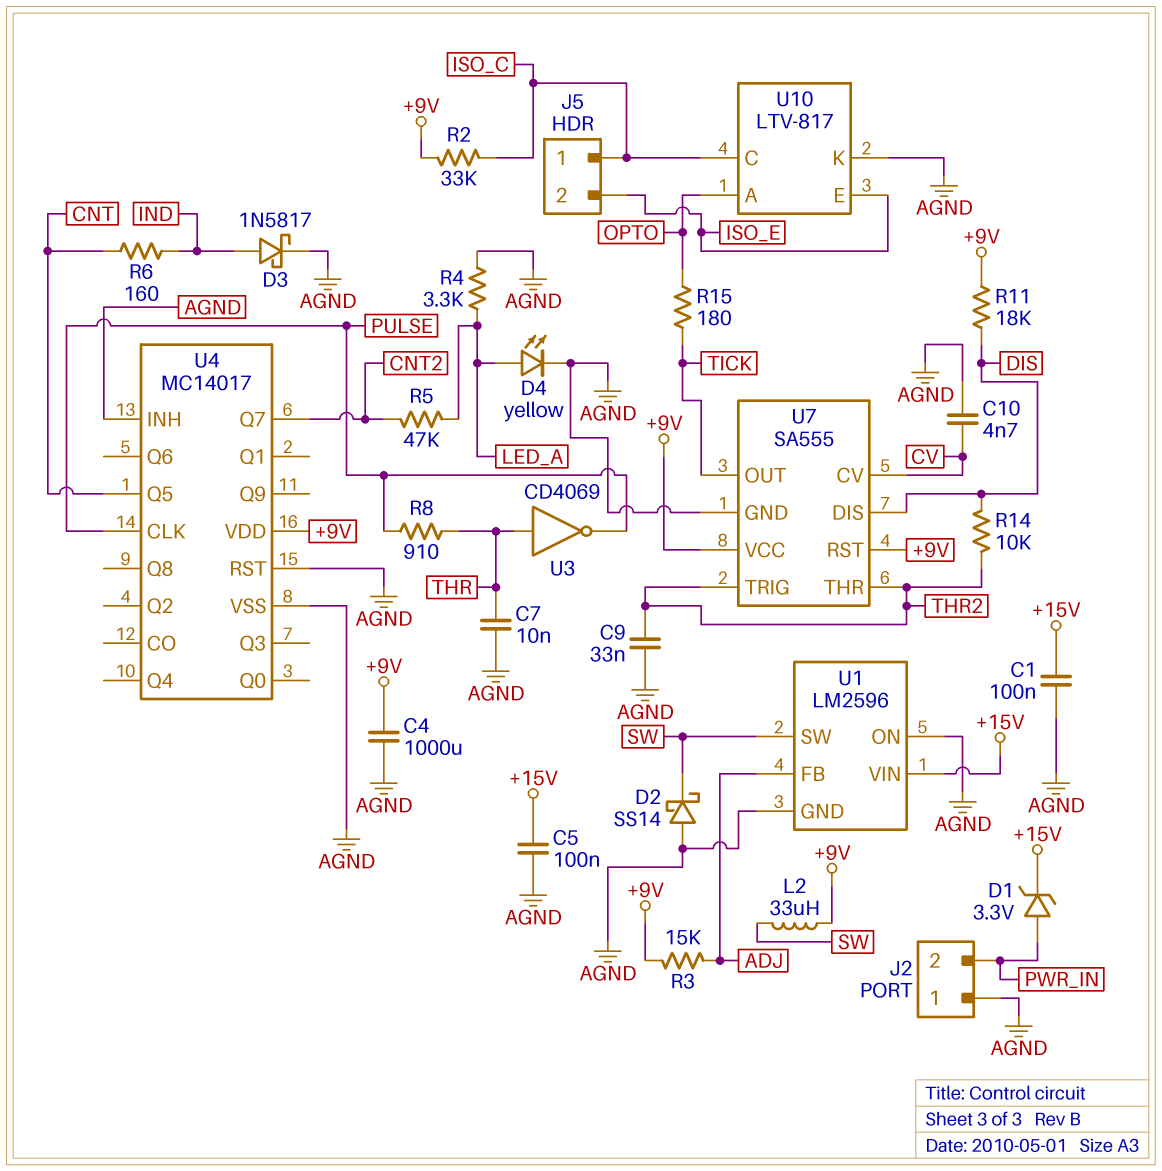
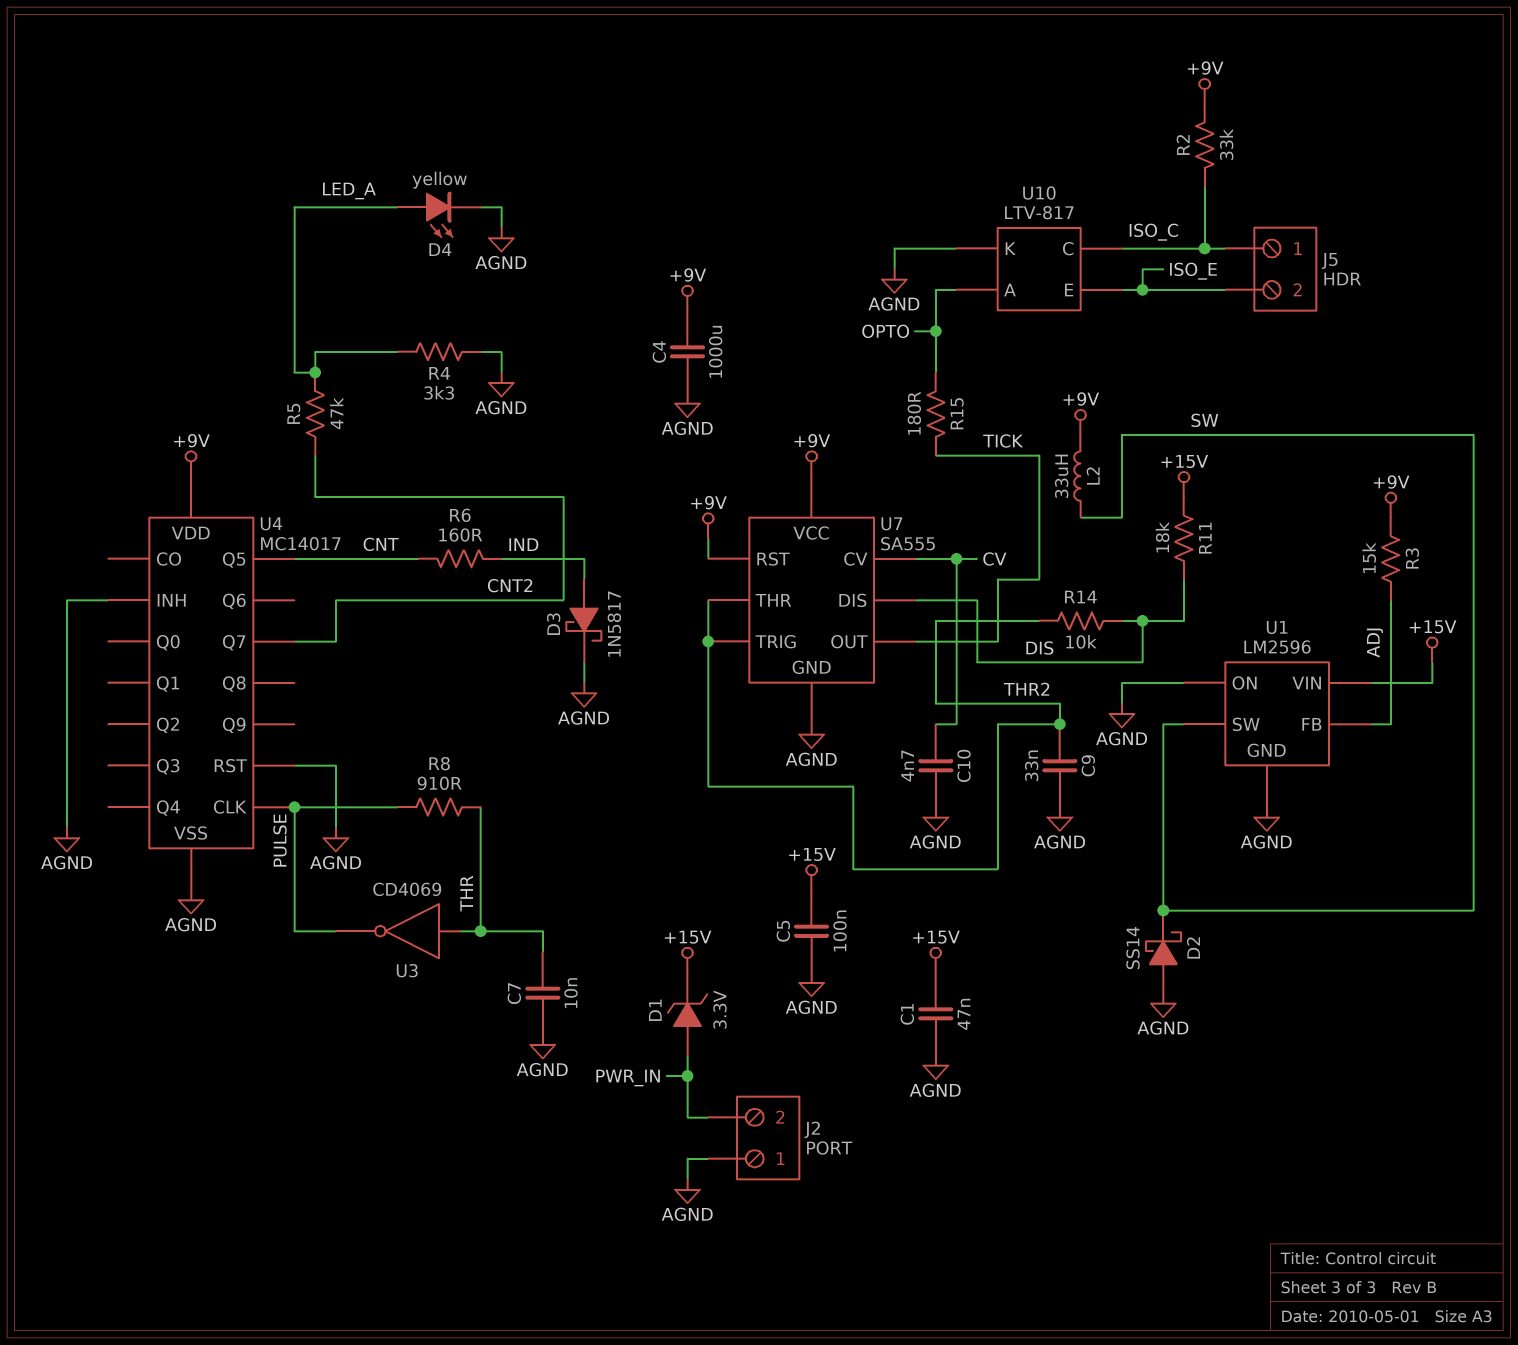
C1: 100nF (+15V, AGND) -> 47nF (+15V, AGND)
R11: 18k (+9V, DIS) -> 18k (+15V, DIS)

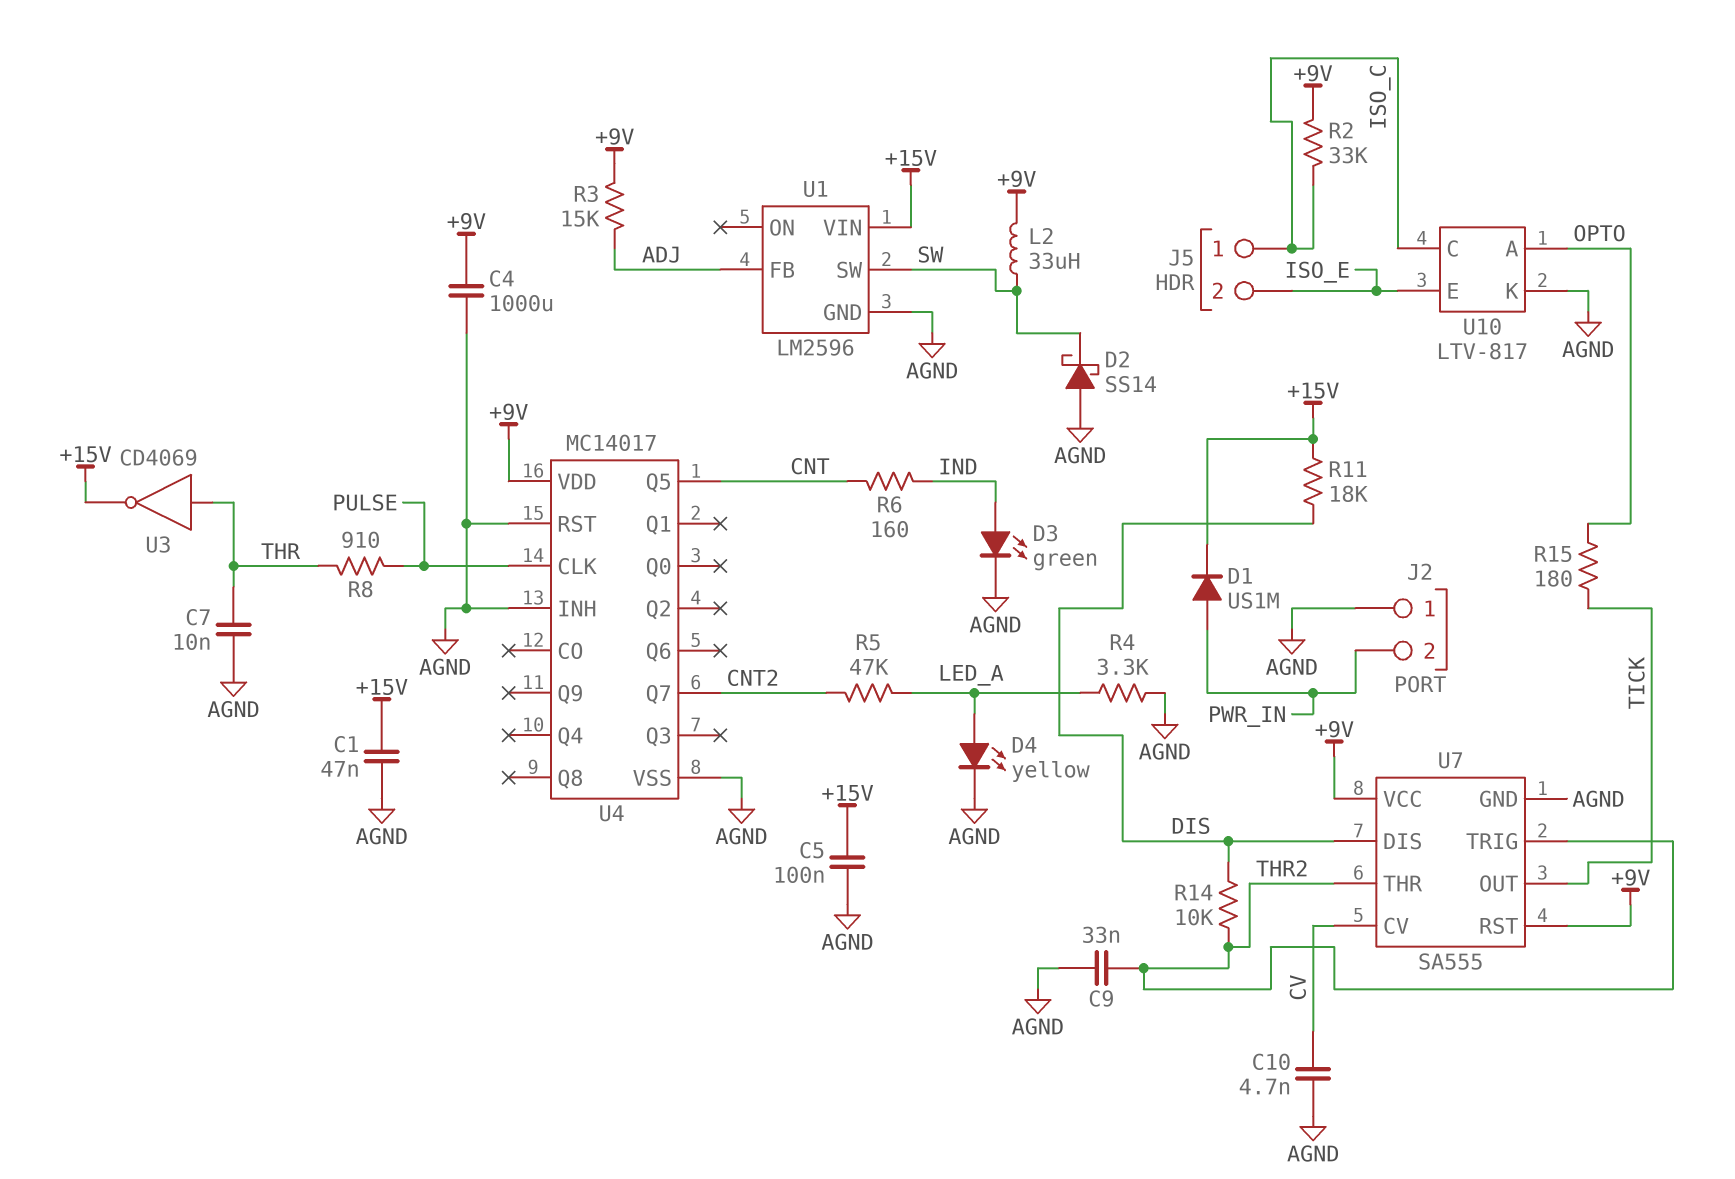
D1: zener 3.3V (A PWR_IN, K +15V) -> diode US1M (A PWR_IN, K +15V)
D3: schottky 1N5817 (A IND, K AGND) -> LED green (A IND, K AGND)
U1 pin ON: AGND -> none
U3: NOT CD4069 (in THR, out PULSE) -> NOT CD4069 (in THR, out +15V)

